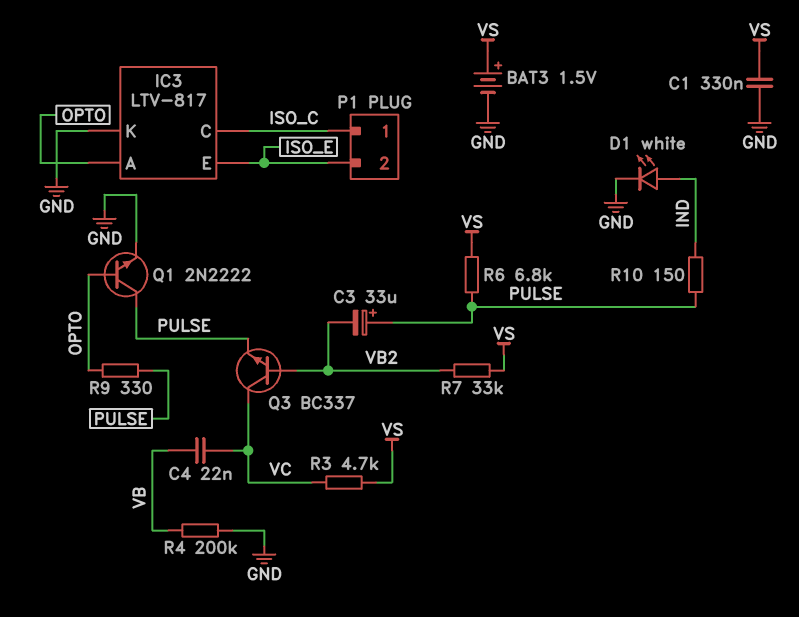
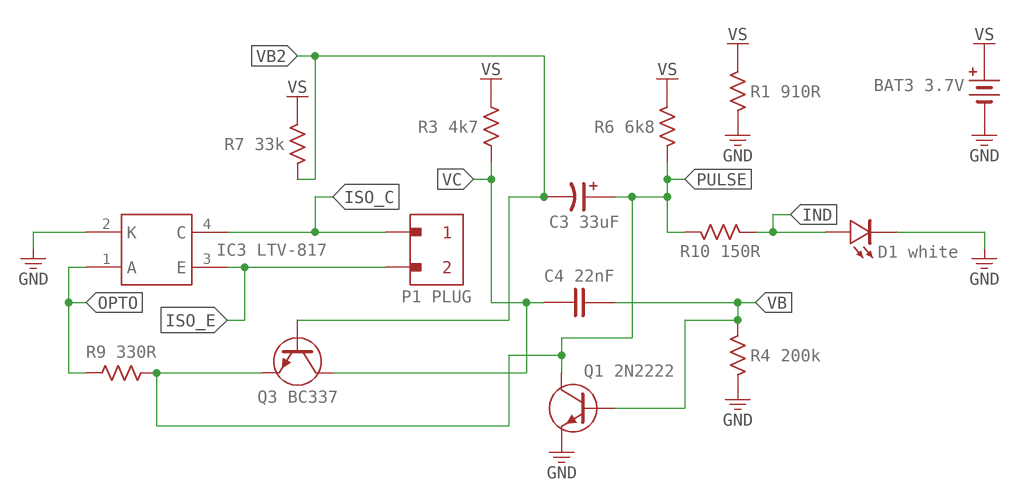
BAT3: 1.5V (plus VS, minus GND) -> 3.7V (plus VS, minus GND)
C1: 330nF (GND, VS) -> none
Q1: NPN 2N2222 (B OPTO, C PULSE, E GND) -> NPN 2N2222 (B VB, C PULSE, E GND)
R1: none -> 910 (GND, VS)

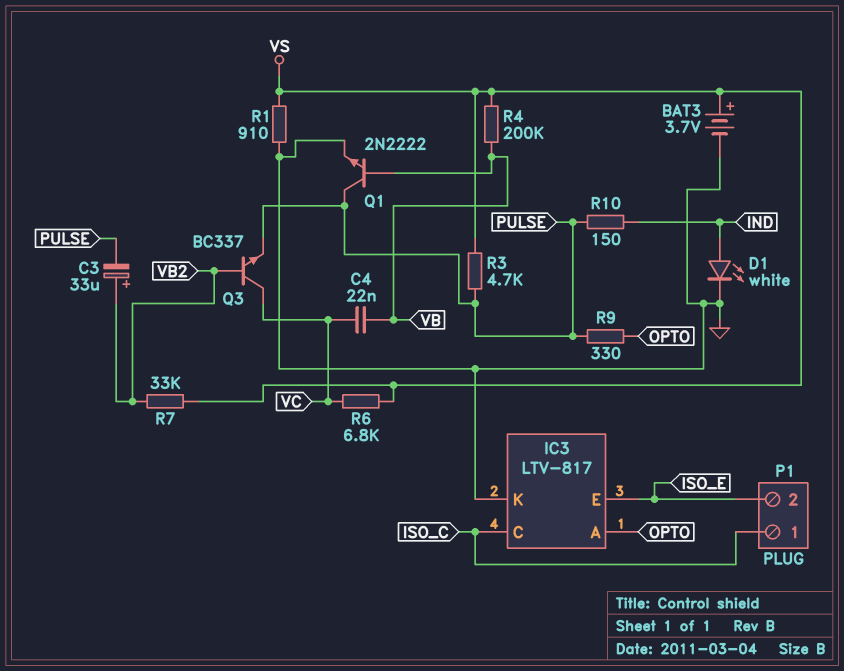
C3: 33uF (plus PULSE, minus VB2) -> 33uF (plus VB2, minus PULSE)
R3: 4.7k (VC, VS) -> 4.7k (PULSE, VS)
R4: 200k (GND, VB) -> 200k (VB, VS)
R6: 6.8k (PULSE, VS) -> 6.8k (VC, VS)

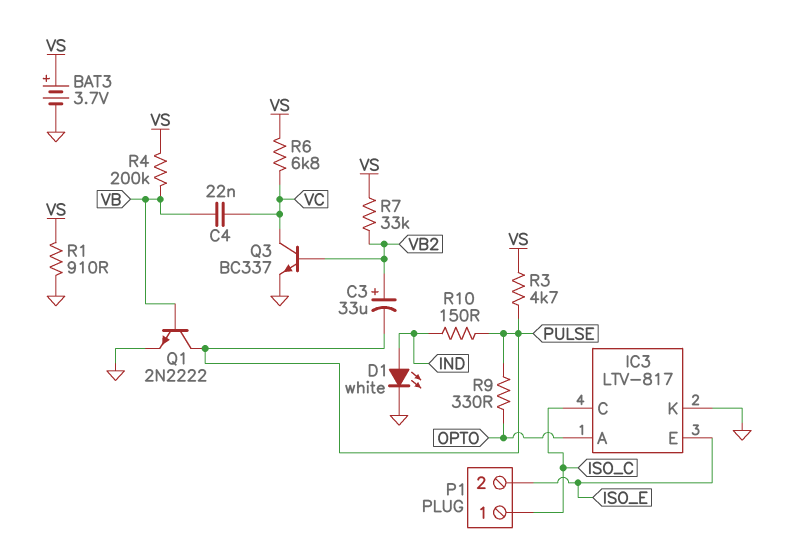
Q3: NPN BC337 (B VB2, C VC, E PULSE) -> NPN BC337 (B VB2, C VC, E GND)

